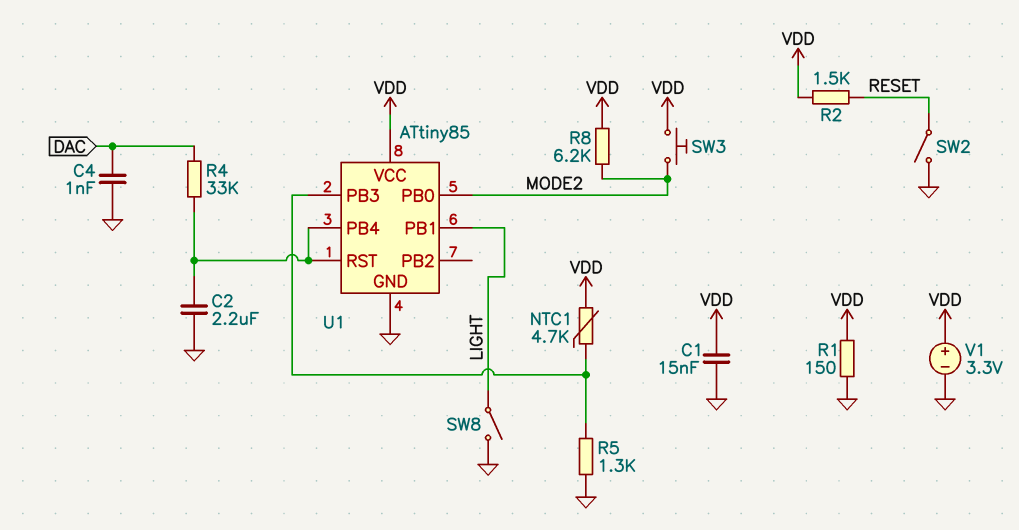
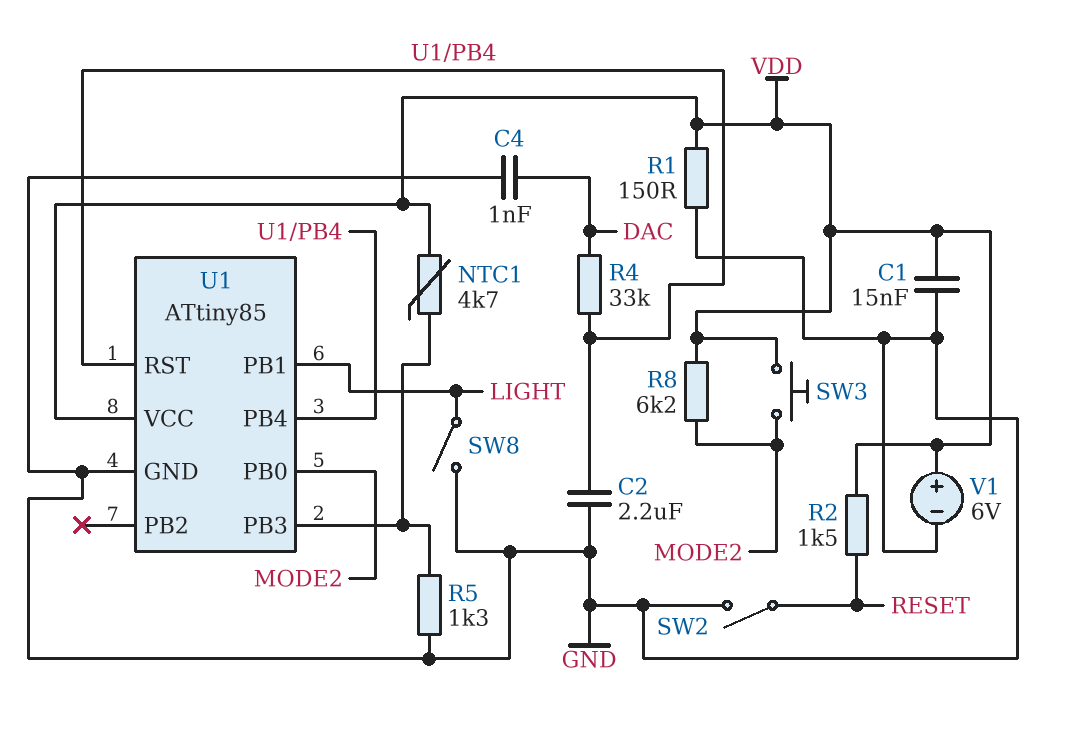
V1: 3.3V (plus VDD, minus GND) -> 6V (plus VDD, minus GND)

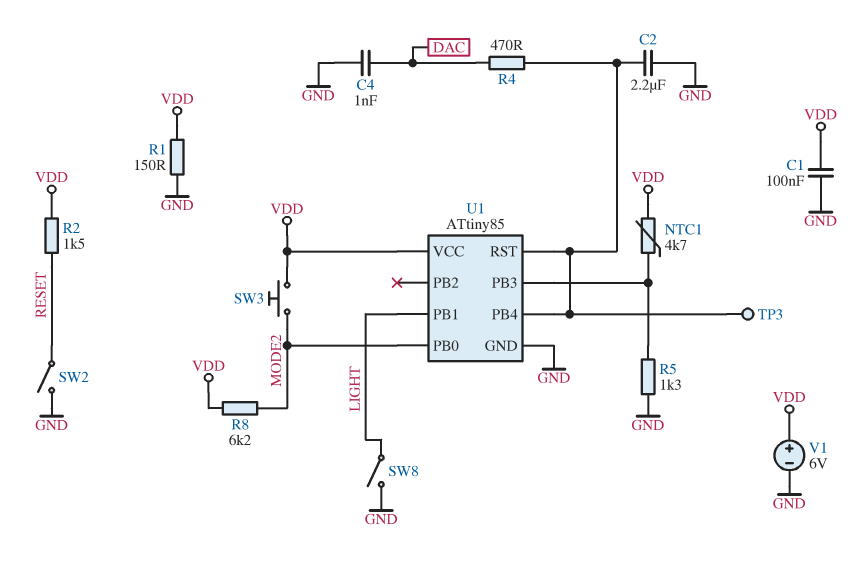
C1: 15nF (GND, VDD) -> 100nF (GND, VDD)
R4: 33k (DAC, U1/PB4) -> 470 (DAC, U1/PB4)
TP3: none -> test point (U1/PB4)

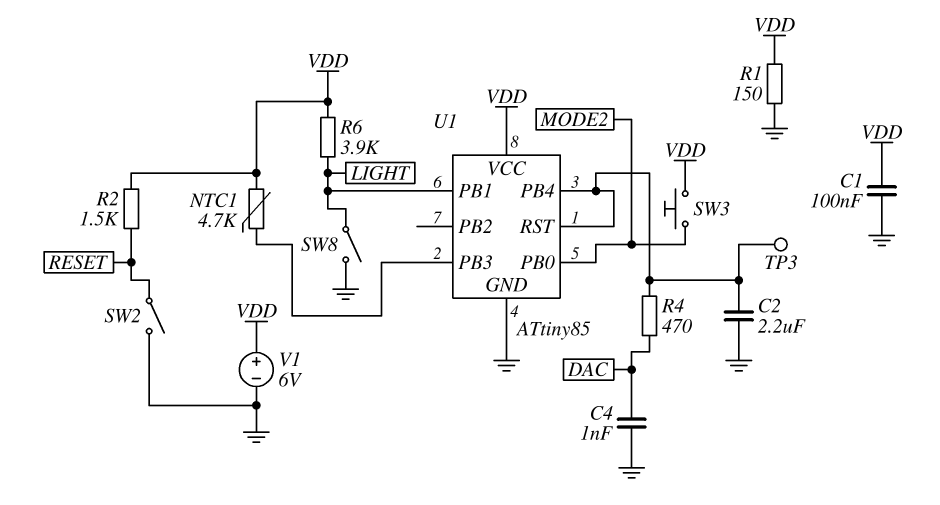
R5: 1.3k (GND, U1/PB3) -> none
R6: none -> 3.9k (LIGHT, VDD)
R8: 6.2k (MODE2, VDD) -> none

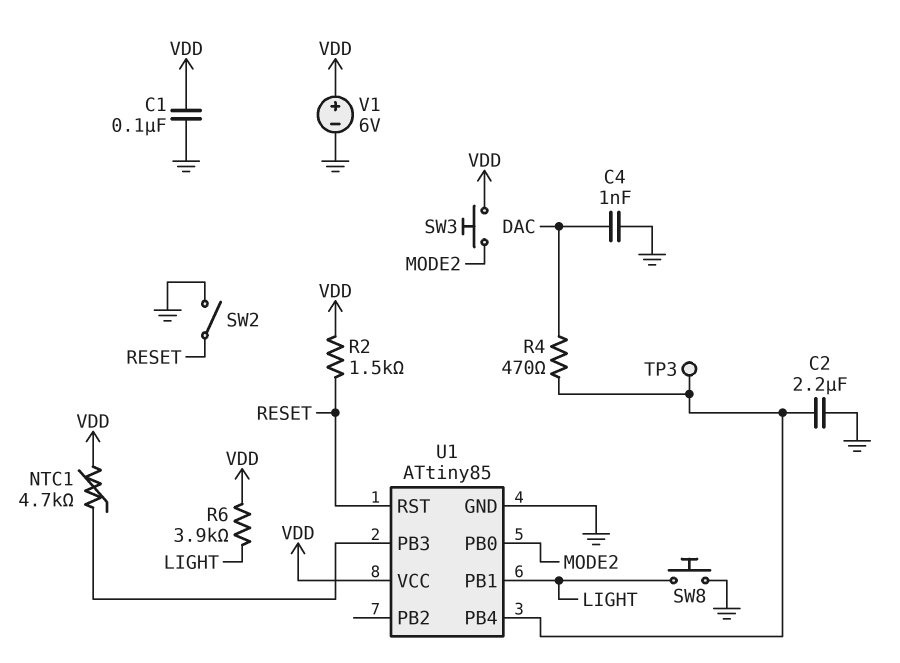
R1: 150 (GND, VDD) -> none
SW8: switch (GND, LIGHT) -> button (GND, LIGHT)
U1 pin RST: U1/PB4 -> RESET

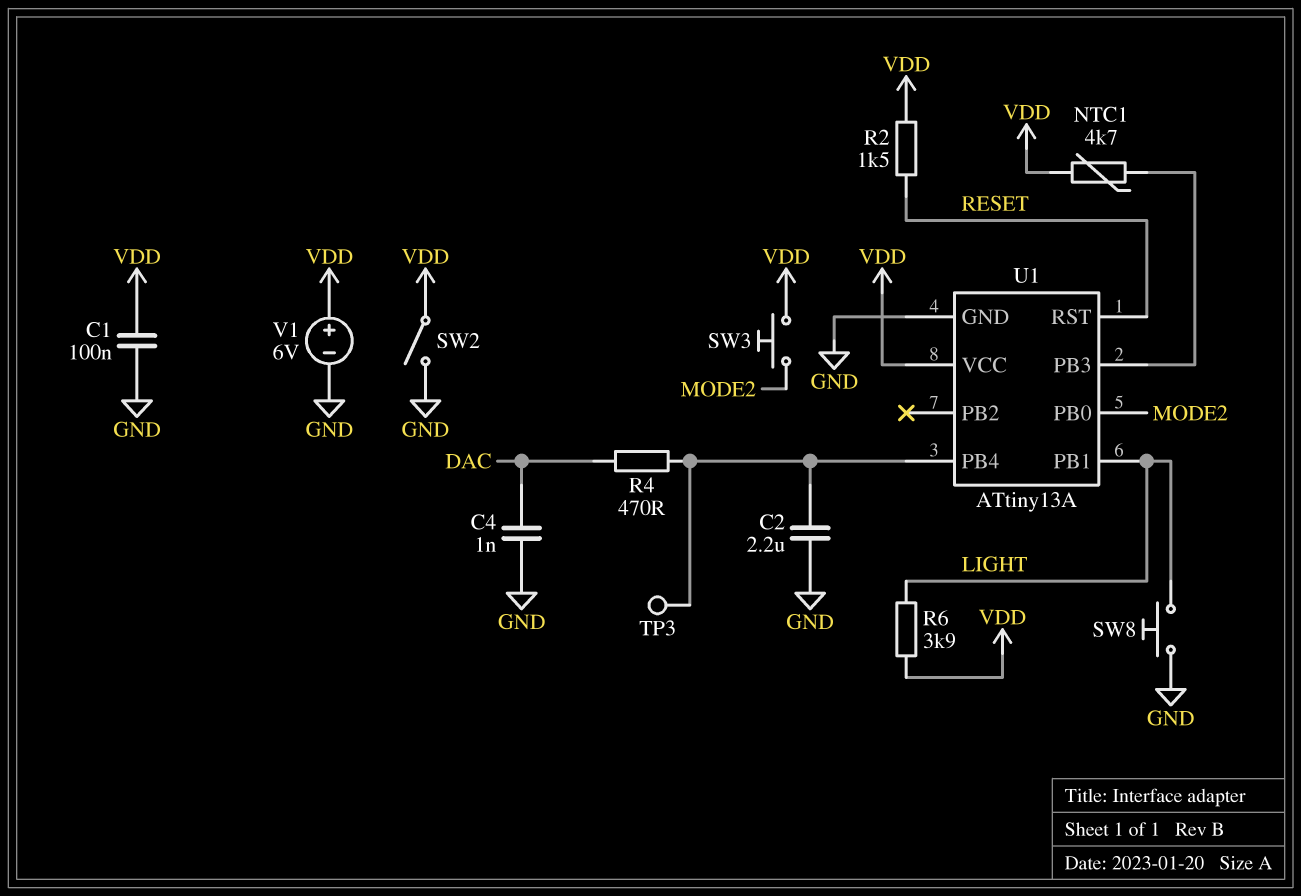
SW2: switch (GND, RESET) -> switch (GND, VDD)
U1: ATtiny85 -> ATtiny13A

